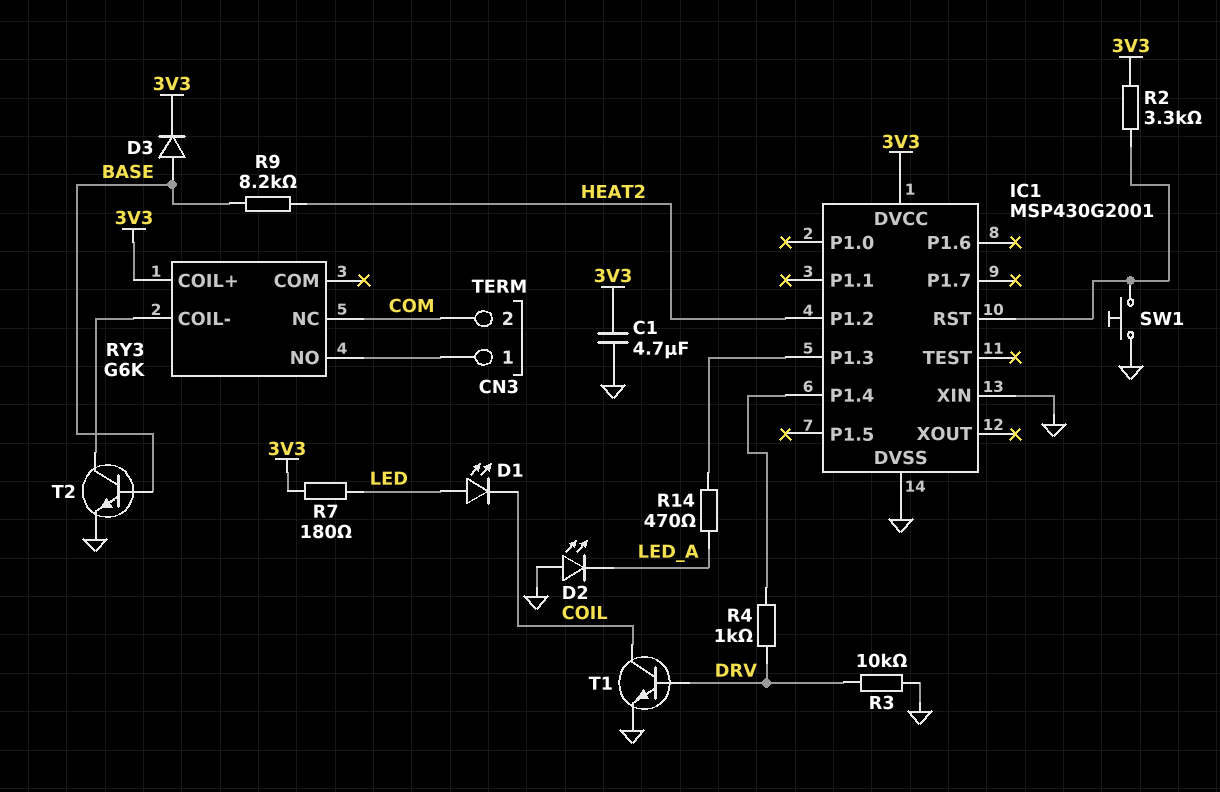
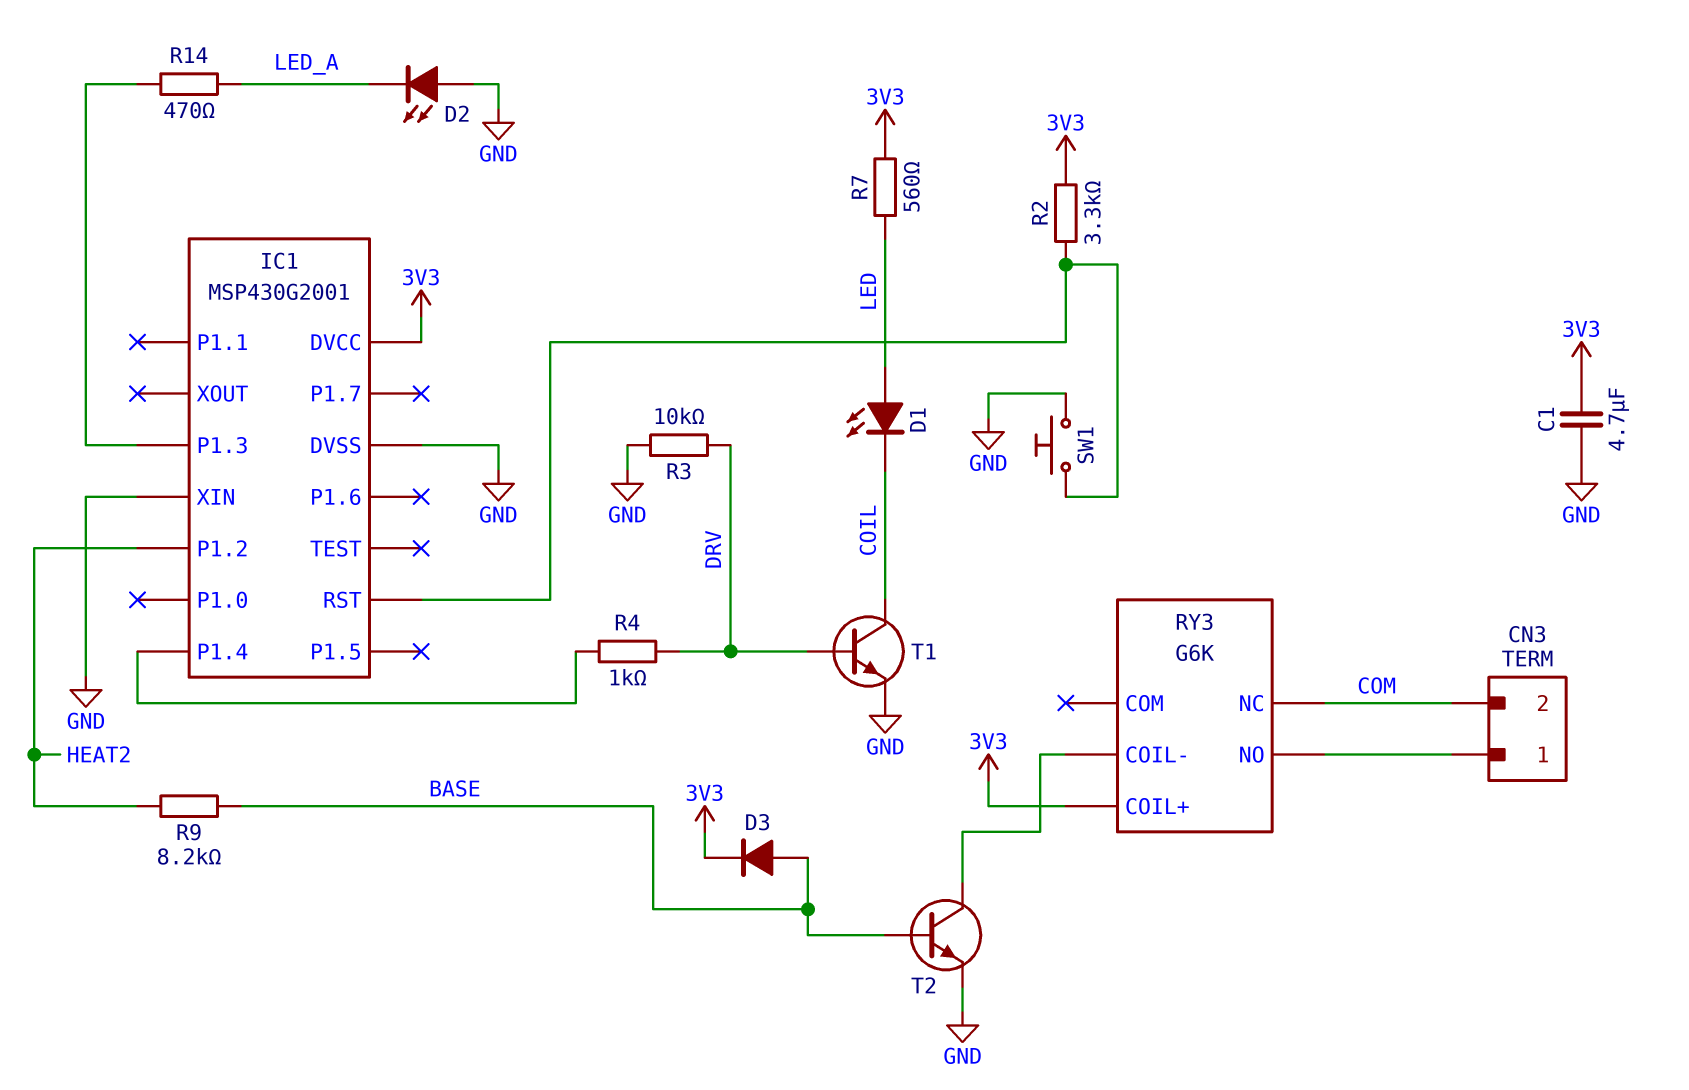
R7: 180 (3V3, LED) -> 560 (3V3, LED)

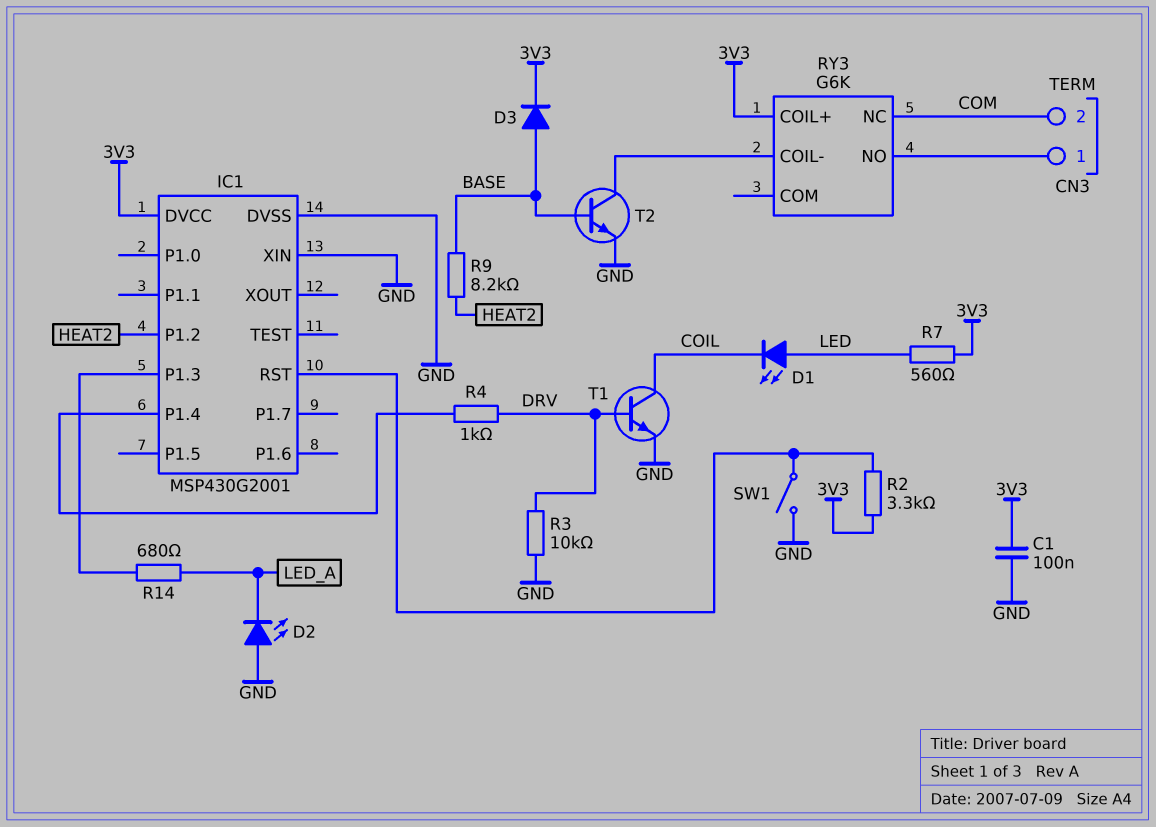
C1: 4.7uF (3V3, GND) -> 100nF (3V3, GND)
R14: 470 (IC1/P1.3, LED_A) -> 680 (IC1/P1.3, LED_A)
SW1: button (GND, IC1/RST) -> switch (GND, IC1/RST)

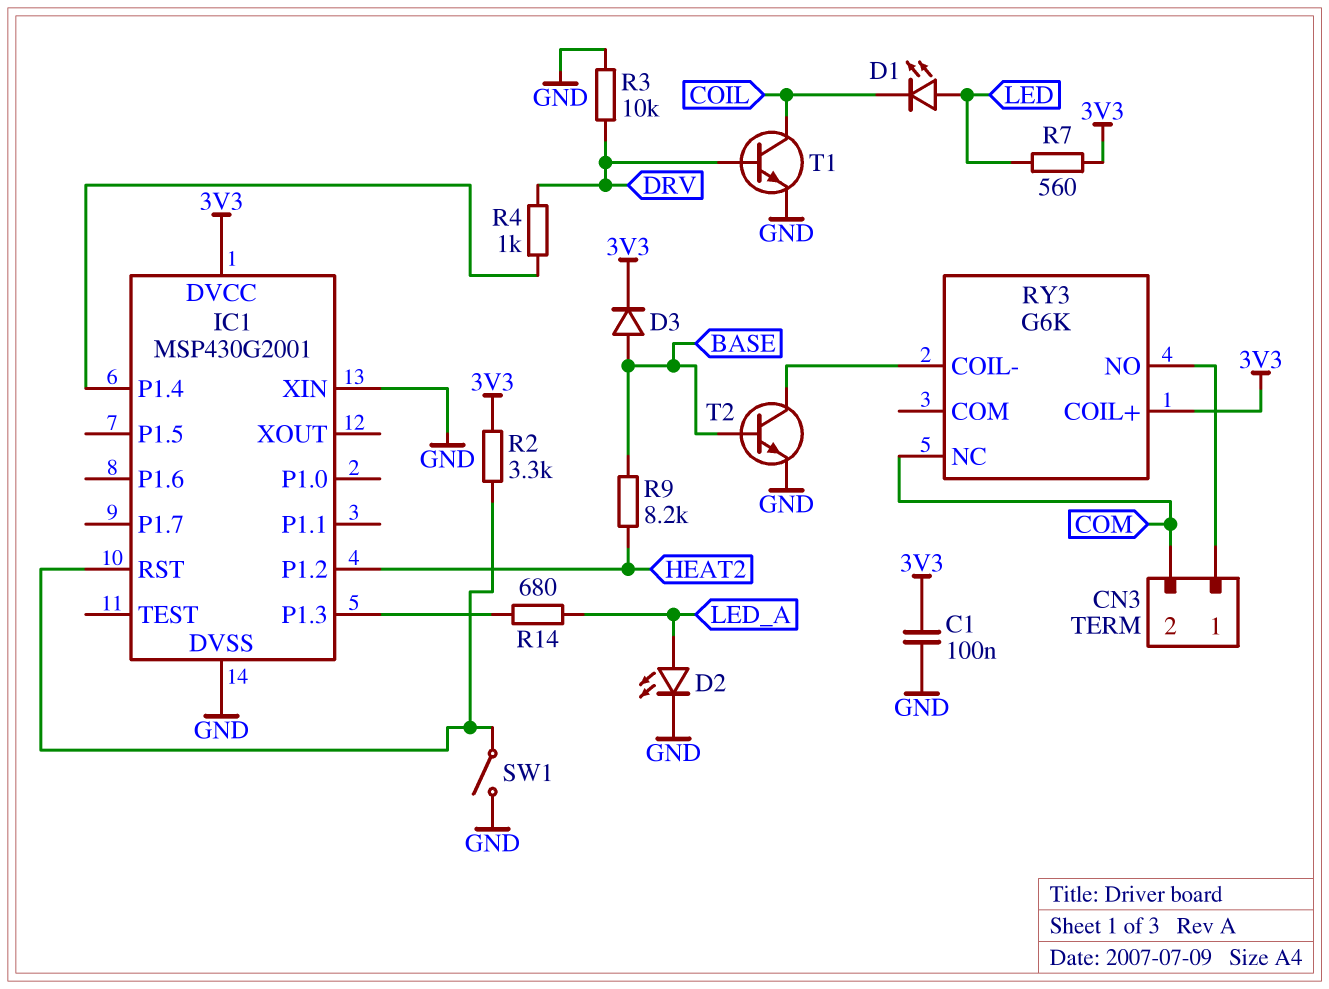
D2: LED (A GND, K LED_A) -> LED (A LED_A, K GND)

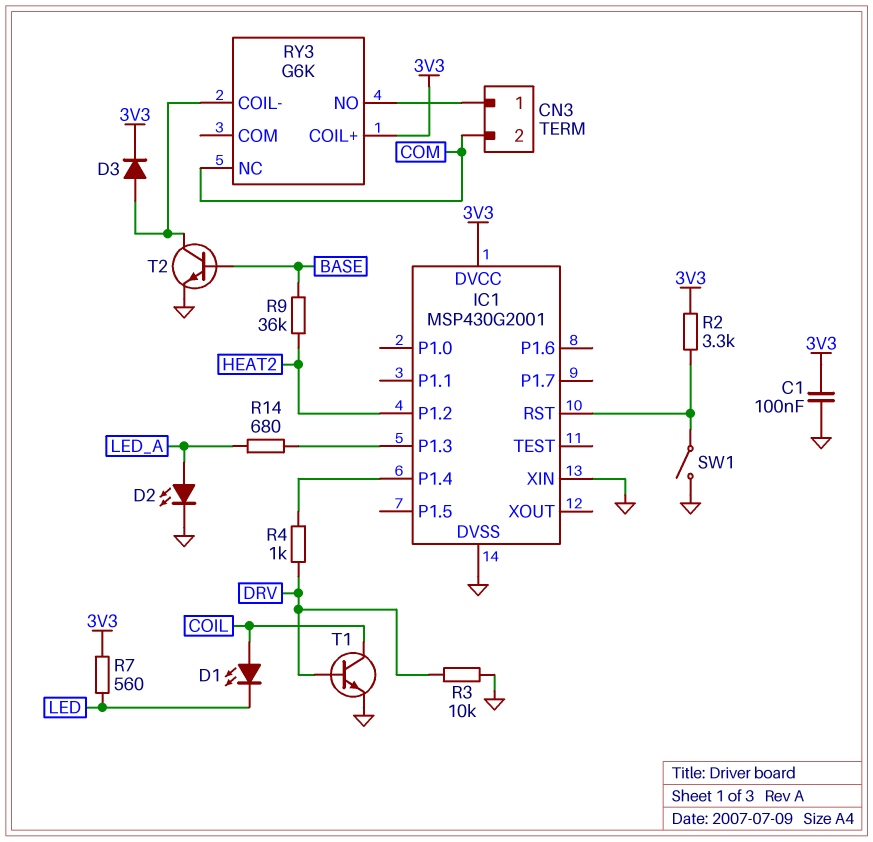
D1: LED (A LED, K COIL) -> LED (A COIL, K LED)
D3: diode (A BASE, K 3V3) -> diode (A RY3/COIL-, K 3V3)
R9: 8.2k (BASE, HEAT2) -> 36k (BASE, HEAT2)

